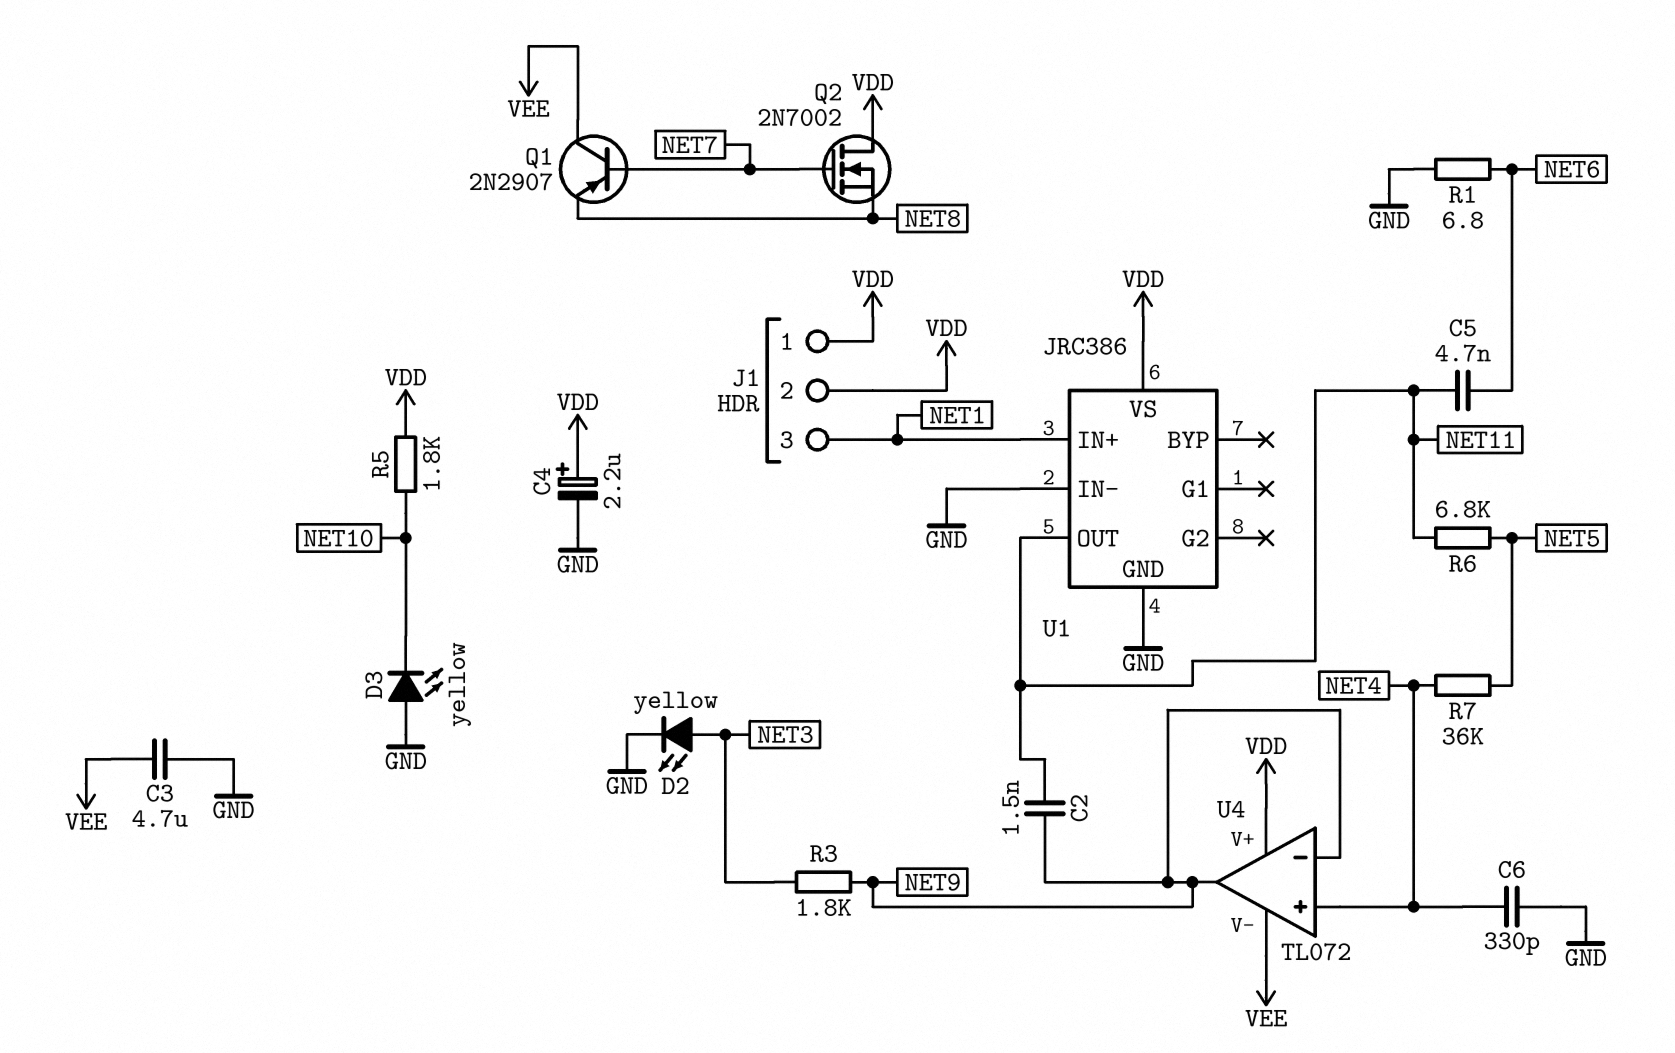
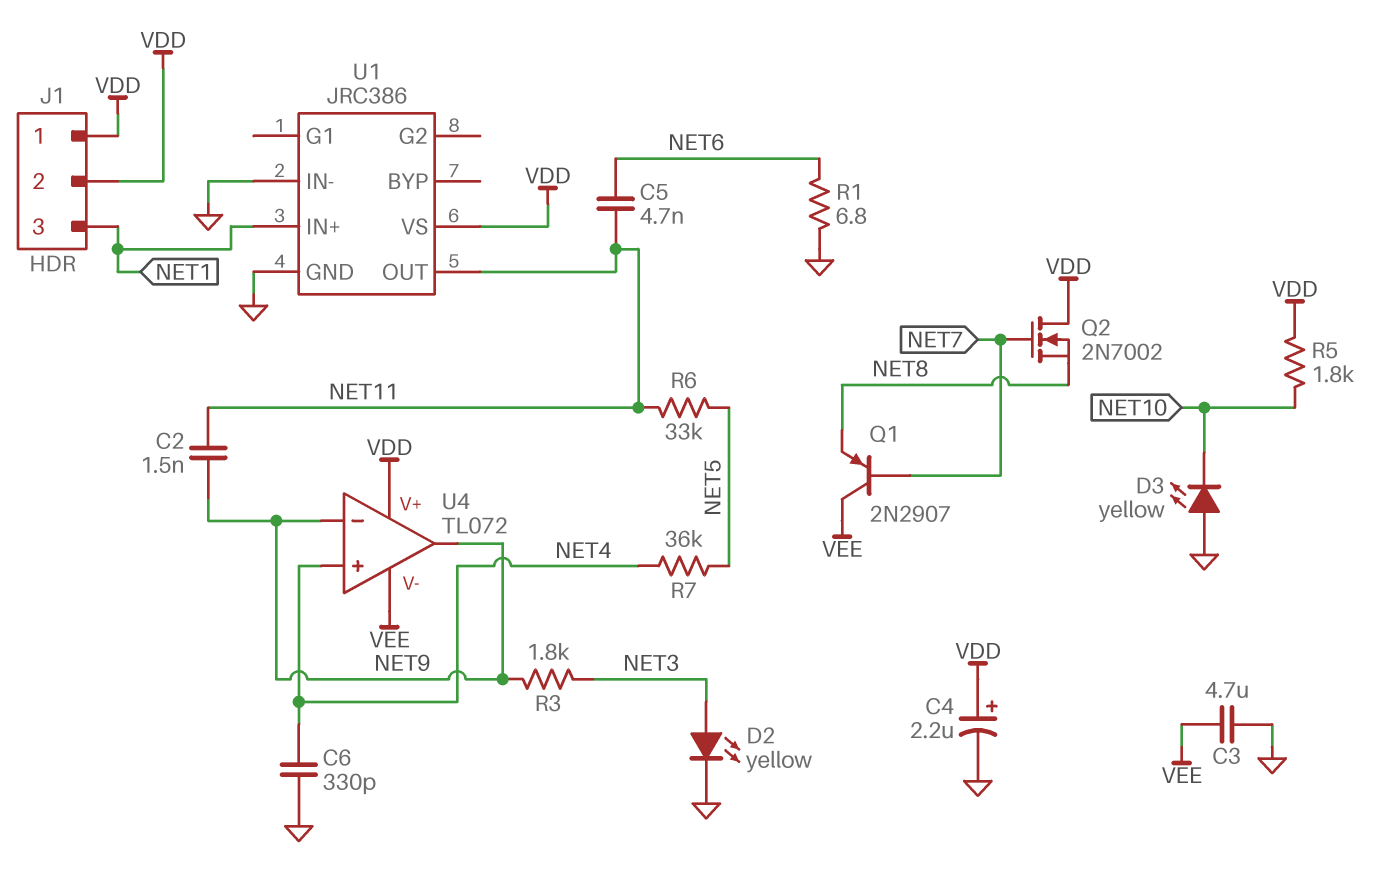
R6: 6.8k (NET5, NET11) -> 33k (NET5, NET11)

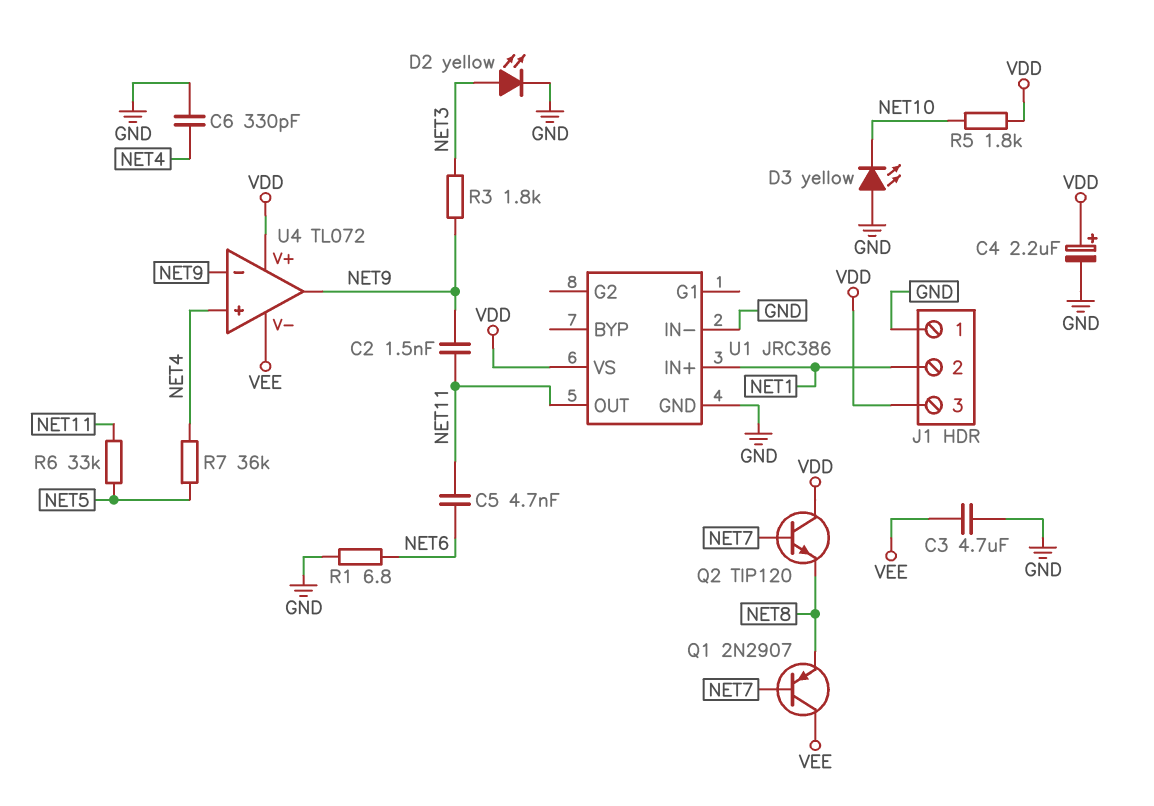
J1 pin 1: VDD -> GND
J1 pin 2: VDD -> NET1
J1 pin 3: NET1 -> VDD
Q2: NMOS 2N7002 (G NET7, D VDD, S NET8) -> NPN TIP120 (B NET7, C VDD, E NET8)

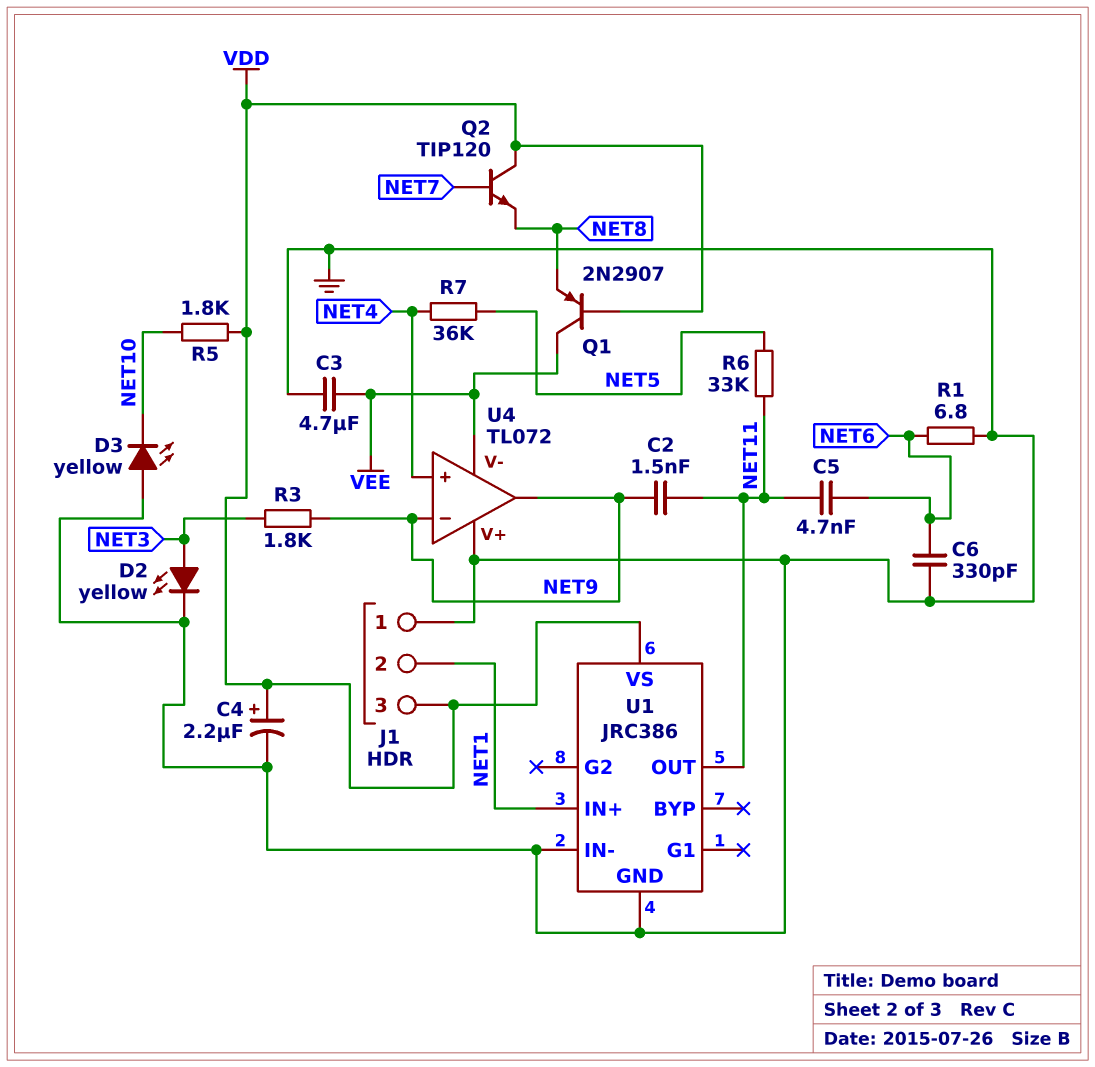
C6: 330pF (GND, NET4) -> 330pF (GND, NET6)
Q1: PNP 2N2907 (B NET7, C VEE, E NET8) -> PNP 2N2907 (B VDD, C VEE, E NET8)
U4 pin V+: VDD -> GND

